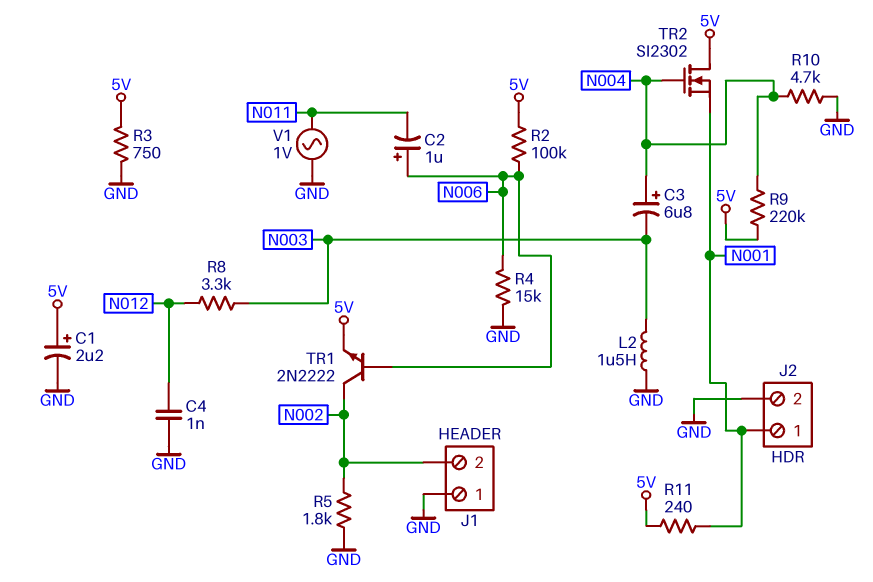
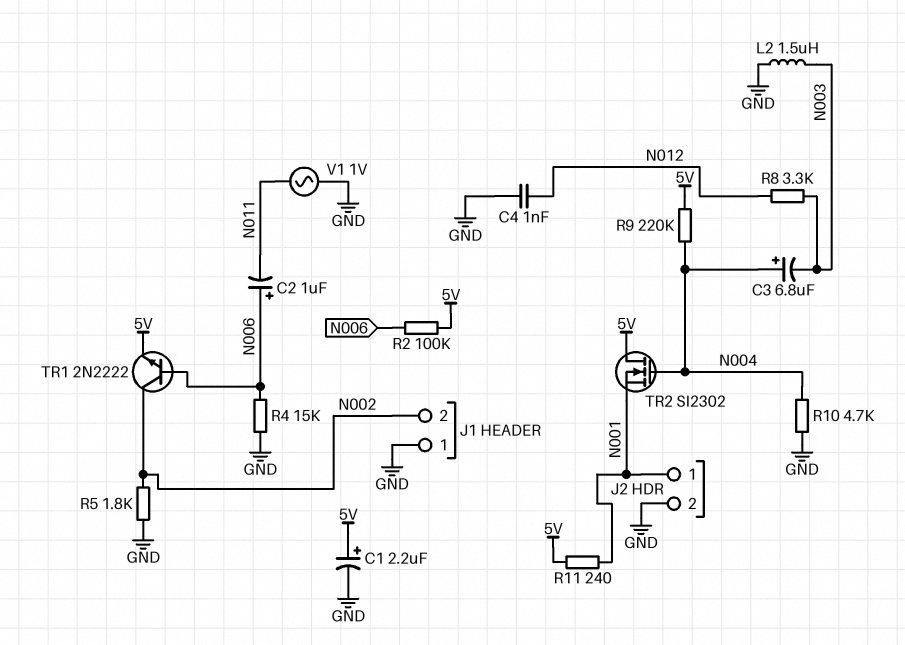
R3: 750 (5V, GND) -> none

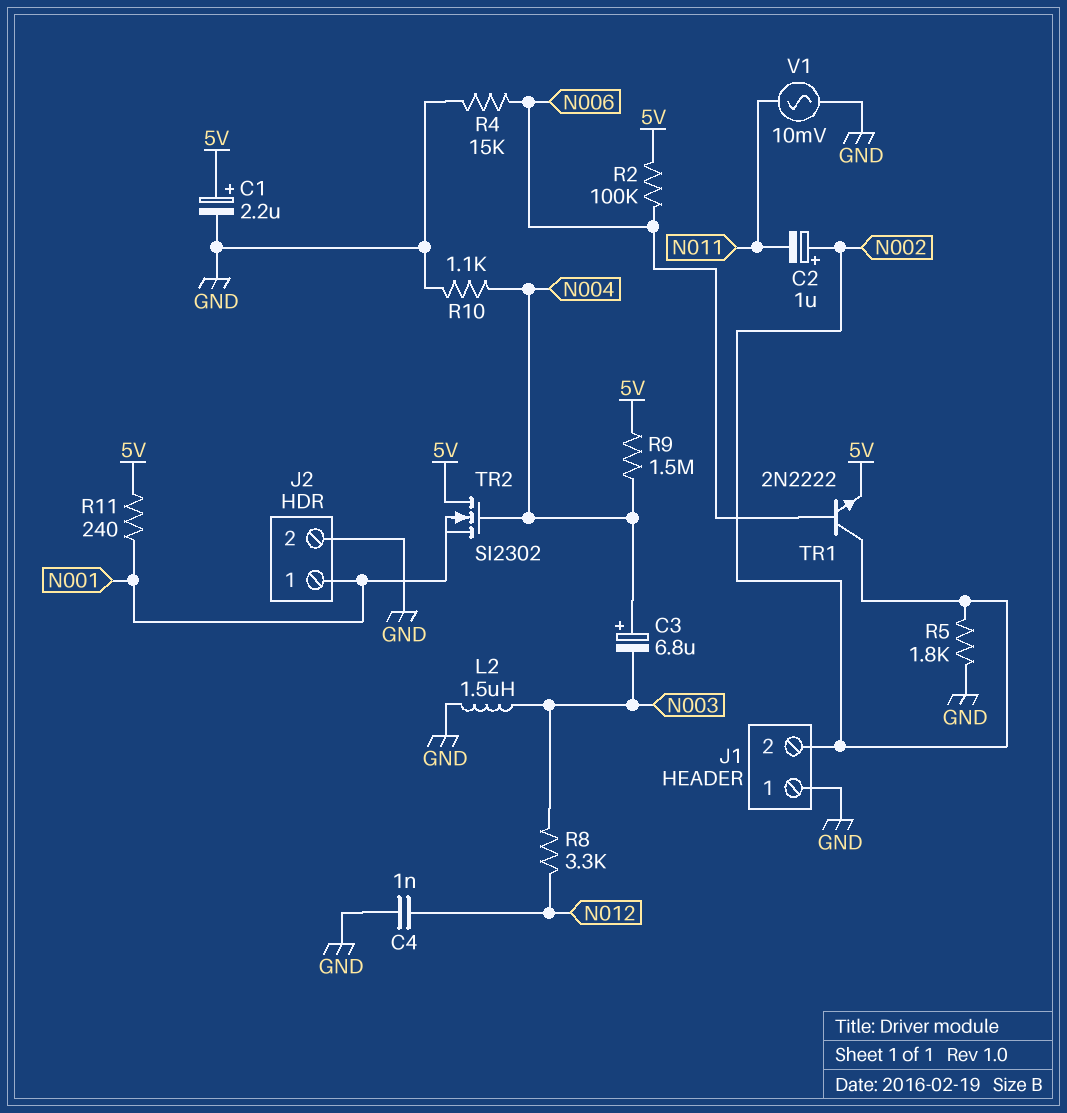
C2: 1uF (plus N006, minus N011) -> 1uF (plus N002, minus N011)
R9: 220k (5V, N004) -> 1.5M (5V, N004)
R10: 4.7k (GND, N004) -> 1.1k (GND, N004)
V1: AC 1V (GND, N011) -> AC 10mV (GND, N011)

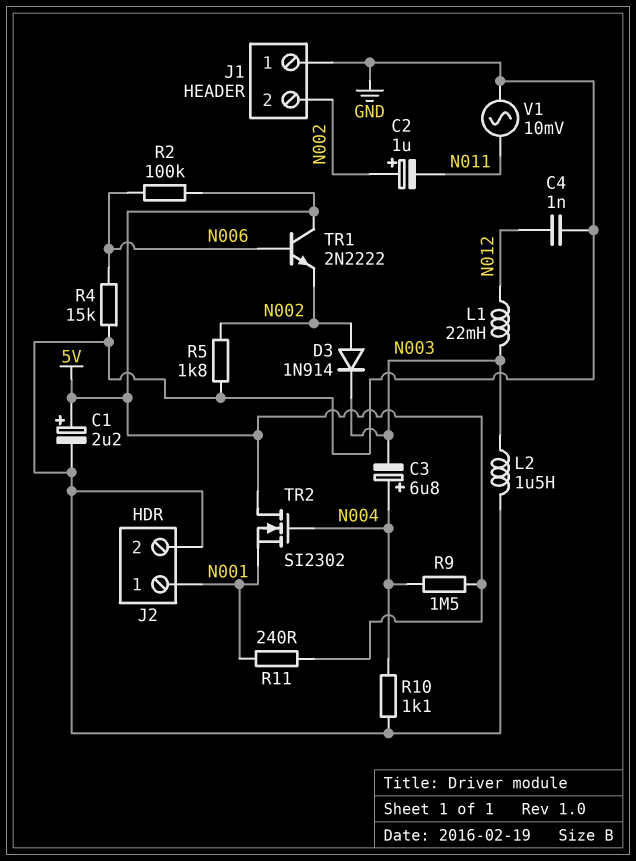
D3: none -> diode 1N914 (A N002, K N003)
L1: none -> 22mH (N003, N012)
R8: 3.3k (N003, N012) -> none
TR1: NPN 2N2222 (B N006, C N002, E 5V) -> NPN 2N2222 (B N006, C 5V, E N002)

